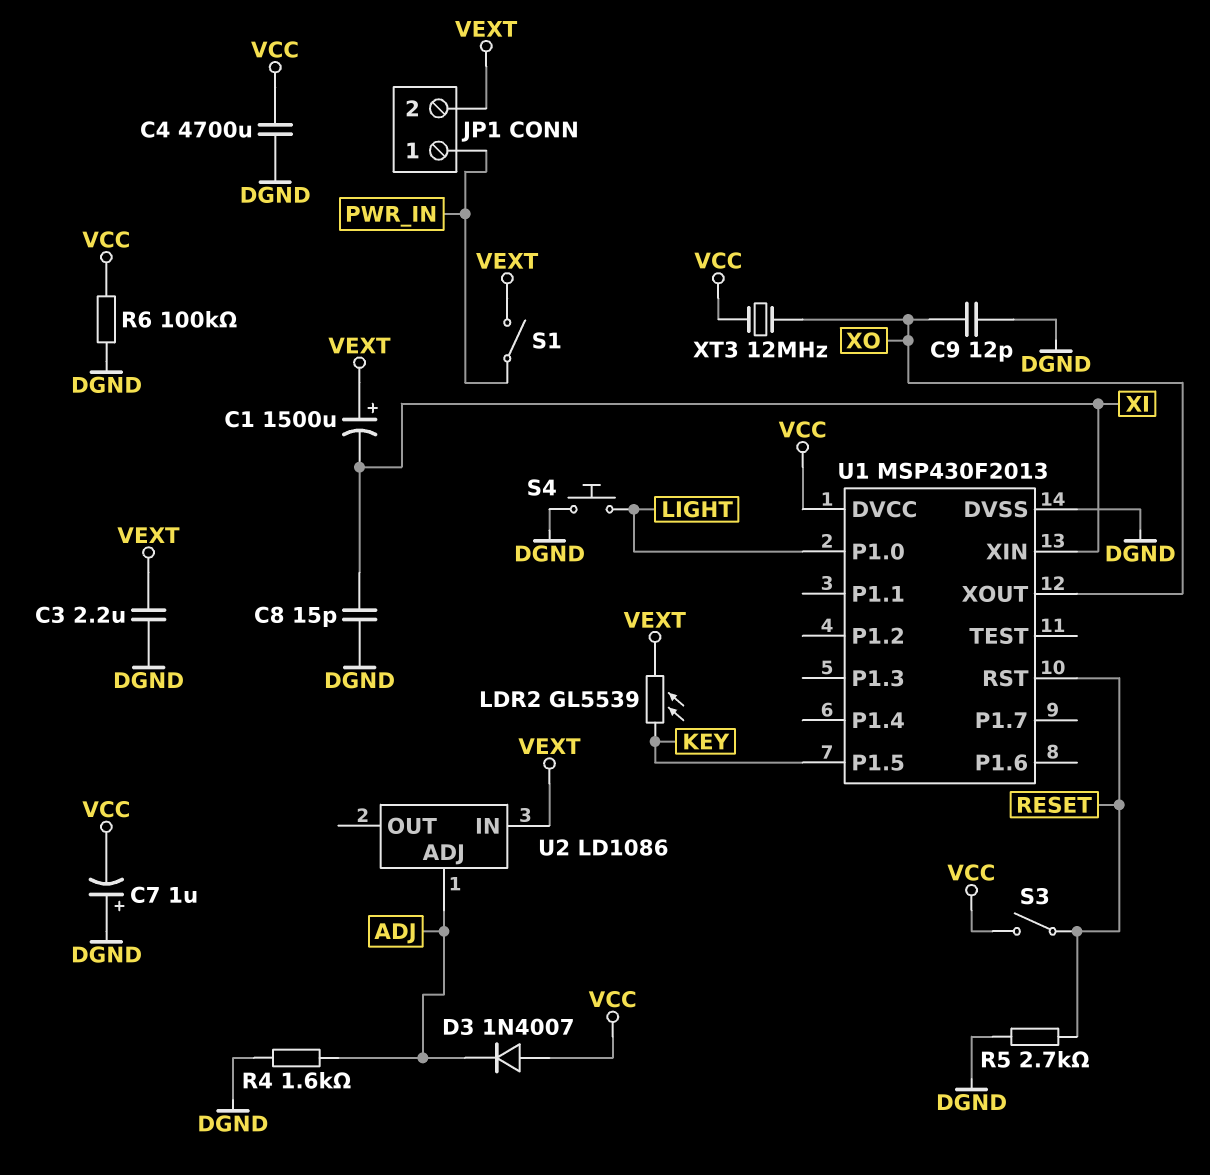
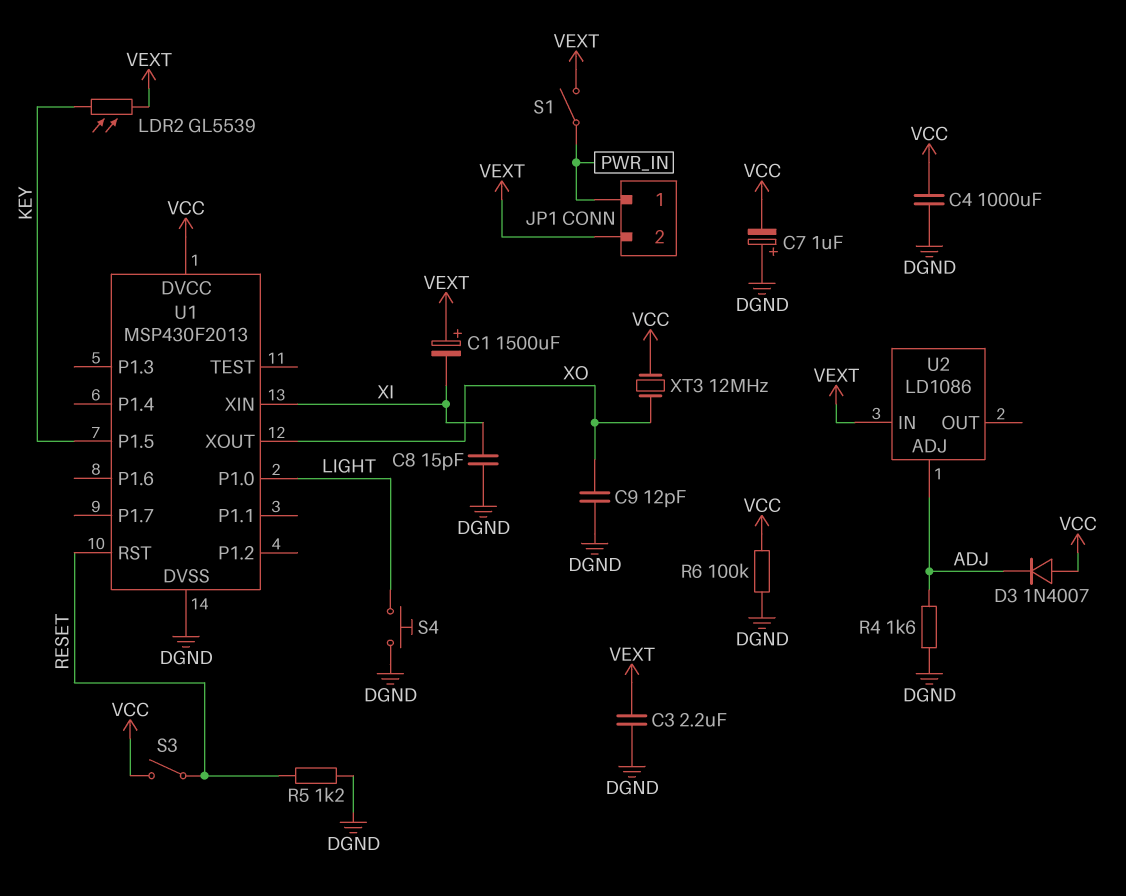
C4: 4700uF (DGND, VCC) -> 1000uF (DGND, VCC)
R5: 2.7k (DGND, RESET) -> 1.2k (DGND, RESET)

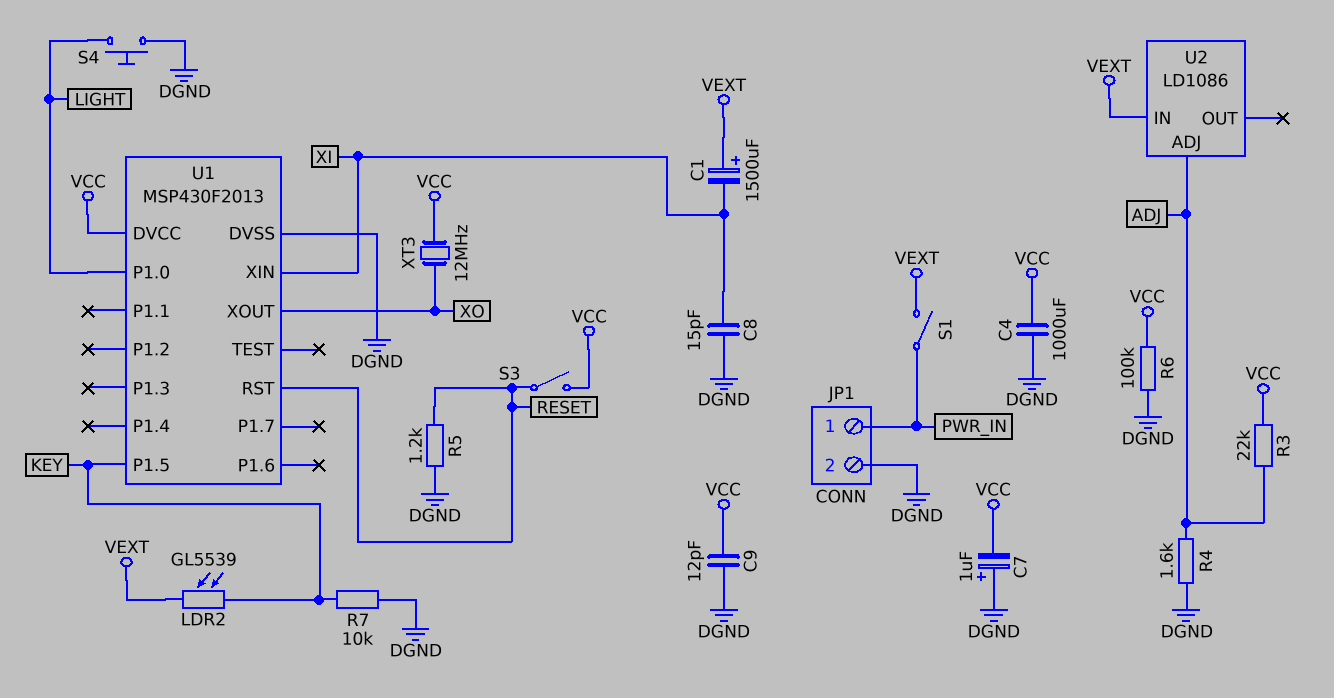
C3: 2.2uF (DGND, VEXT) -> none
C9: 12pF (DGND, XO) -> 12pF (DGND, VCC)
D3: diode 1N4007 (A VCC, K ADJ) -> none
JP1 pin 2: VEXT -> DGND
R3: none -> 22k (ADJ, VCC)
R7: none -> 10k (DGND, KEY)

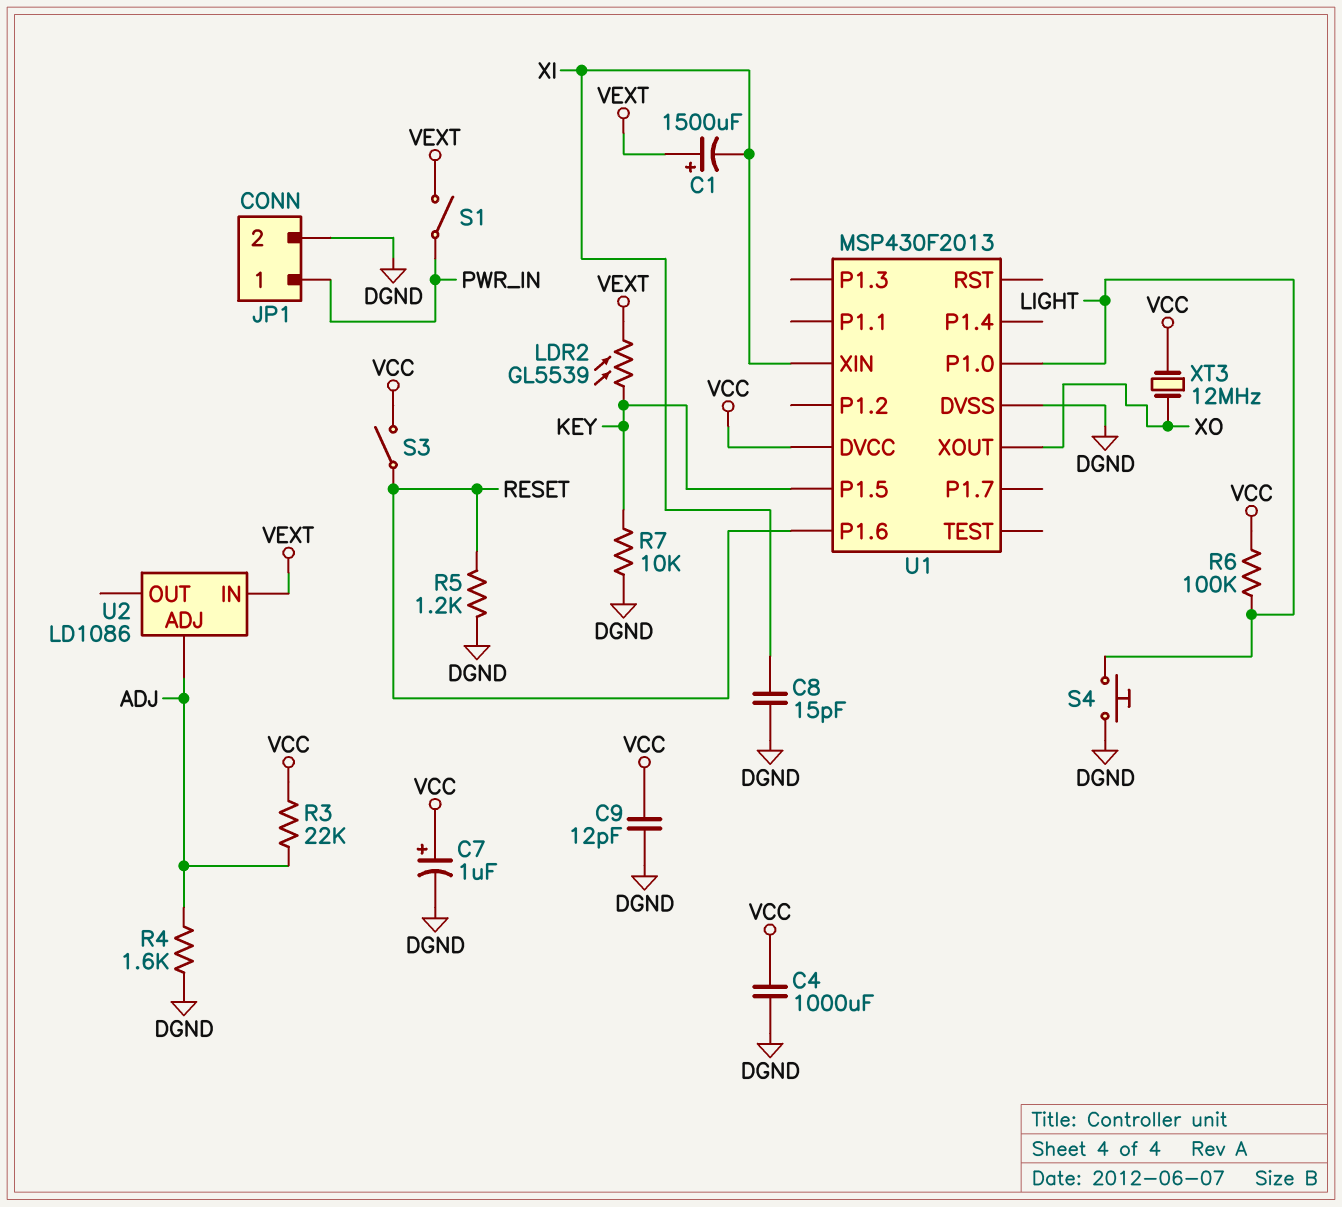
C7: 1uF (plus DGND, minus VCC) -> 1uF (plus VCC, minus DGND)
R6: 100k (DGND, VCC) -> 100k (LIGHT, VCC)
U1 pin P1.6: none -> RESET
U1 pin RST: RESET -> none

